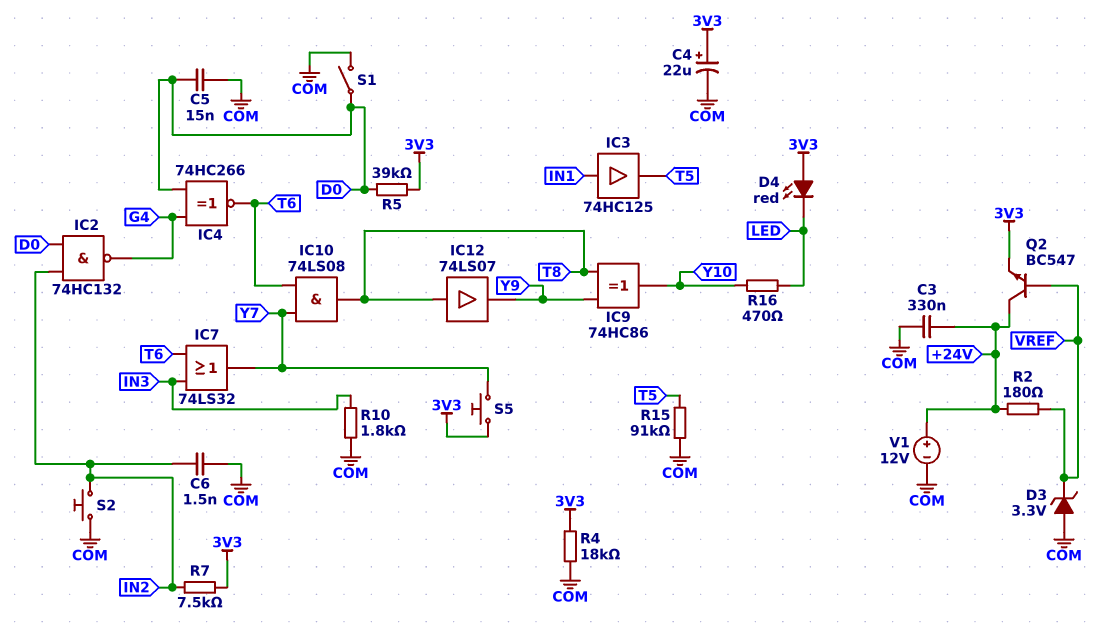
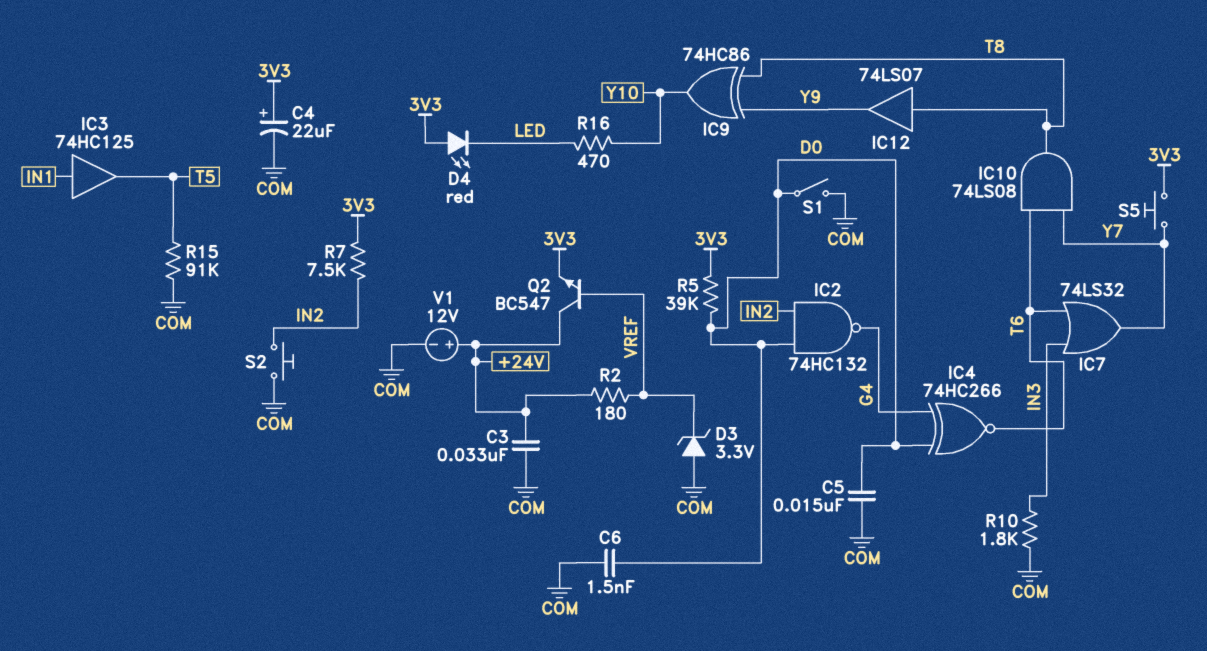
C3: 330nF (+24V, COM) -> 33nF (+24V, COM)
C6: 1.5nF (COM, IN2) -> 1.5nF (COM, D0)
R4: 18k (3V3, COM) -> none

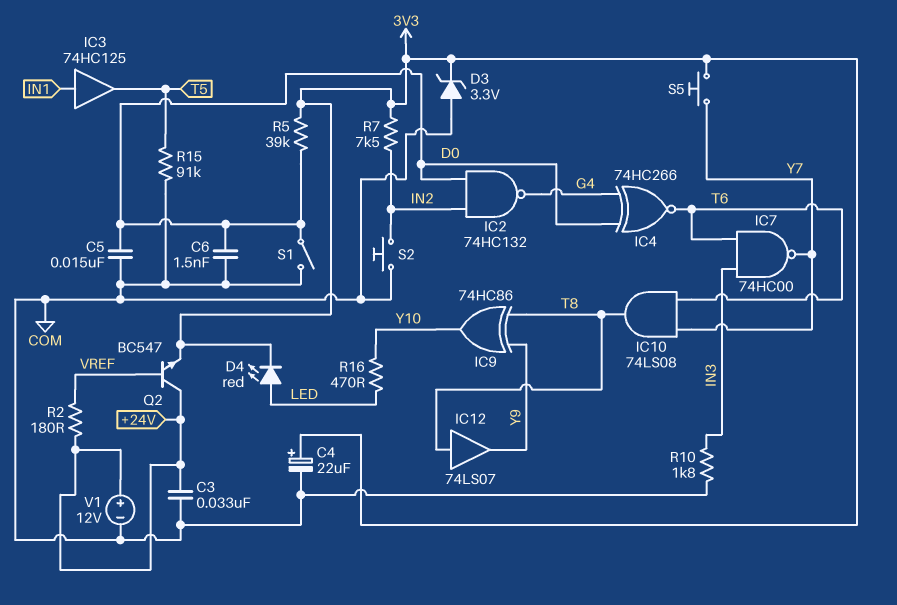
D3: zener 3.3V (A COM, K VREF) -> zener 3.3V (A COM, K 3V3)
D4: LED red (A 3V3, K LED) -> LED red (A LED, K 3V3)
IC7: OR 74LS32 (in IN3, in T6, out Y7) -> NAND 74HC00 (in IN3, in T6, out Y7)

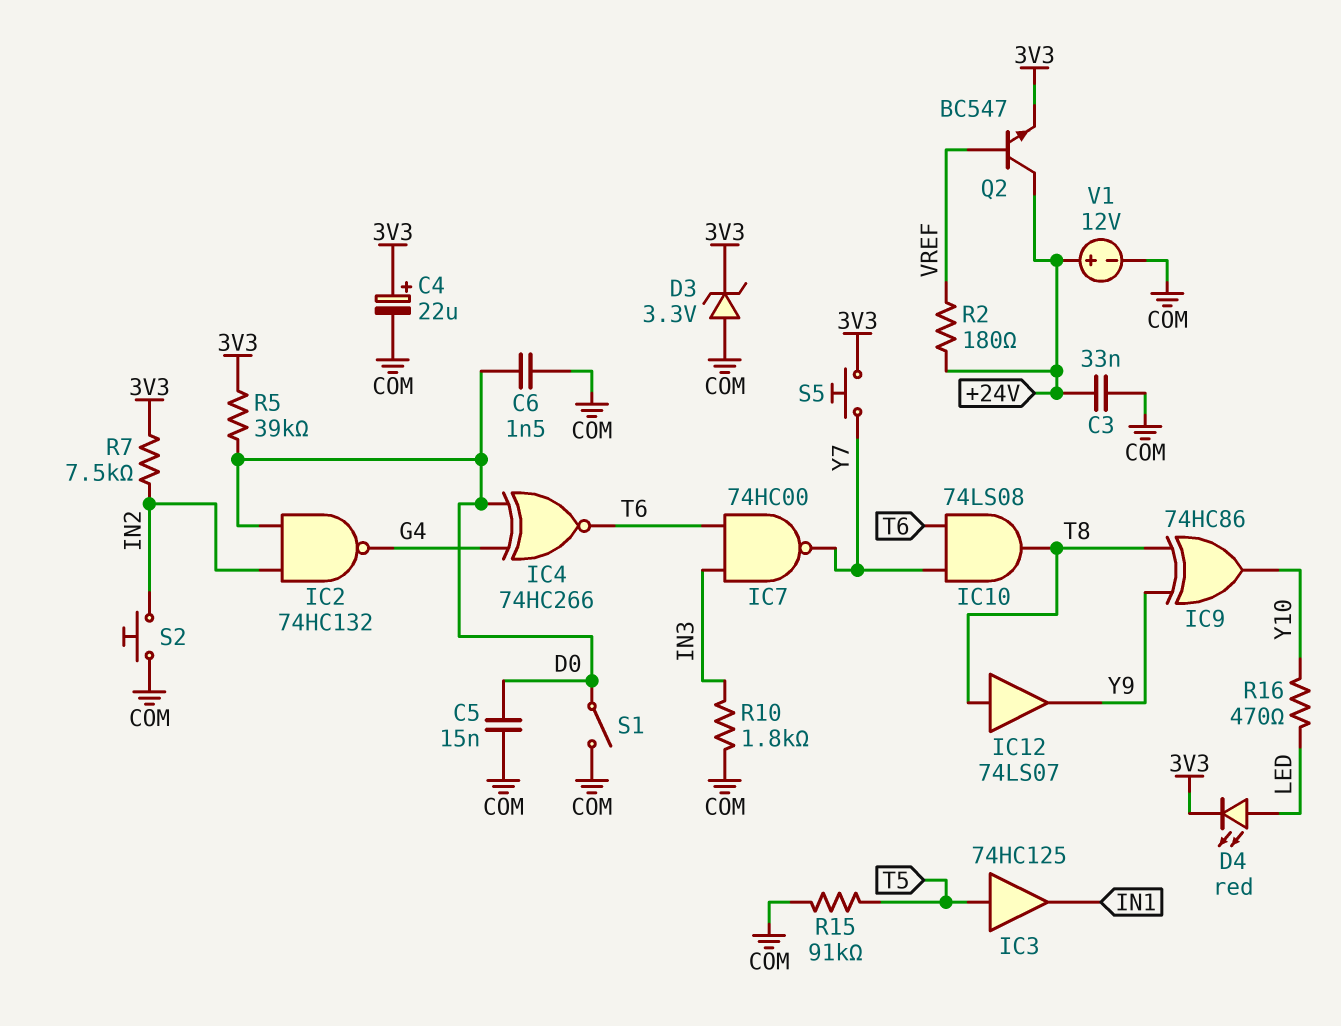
IC3: buffer 74HC125 (in IN1, out T5) -> buffer 74HC125 (in T5, out IN1)

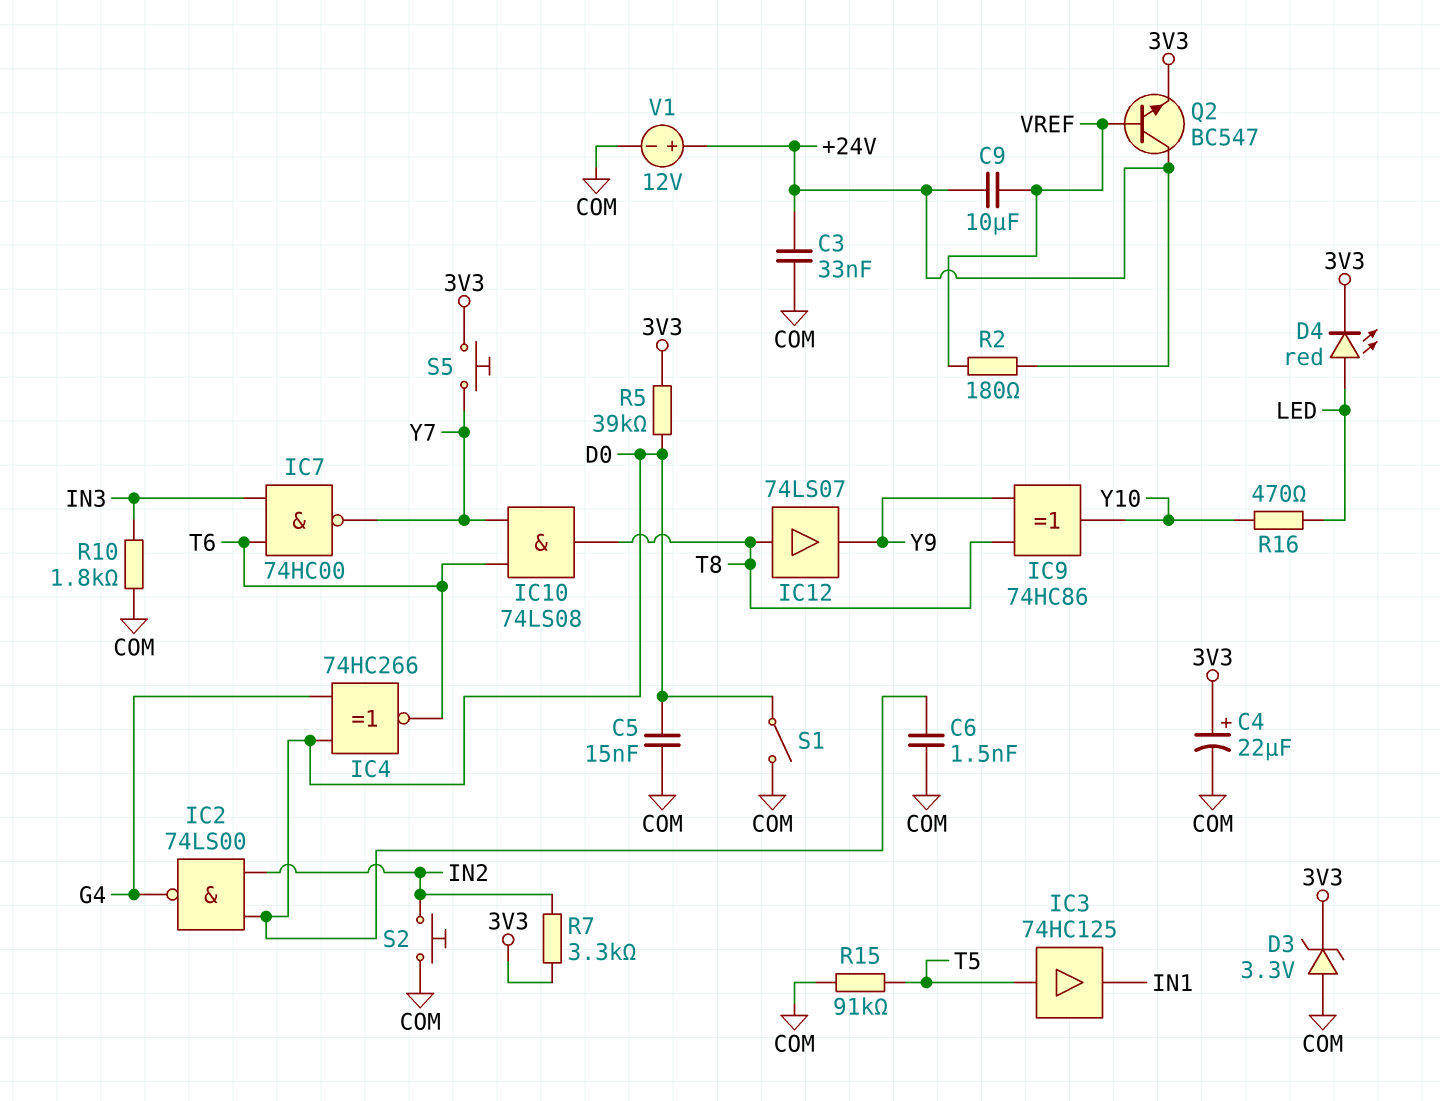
C9: none -> 10uF (+24V, VREF)
IC2: NAND 74HC132 (in D0, in IN2, out G4) -> NAND 74LS00 (in D0, in IN2, out G4)
R7: 7.5k (3V3, IN2) -> 3.3k (3V3, IN2)

